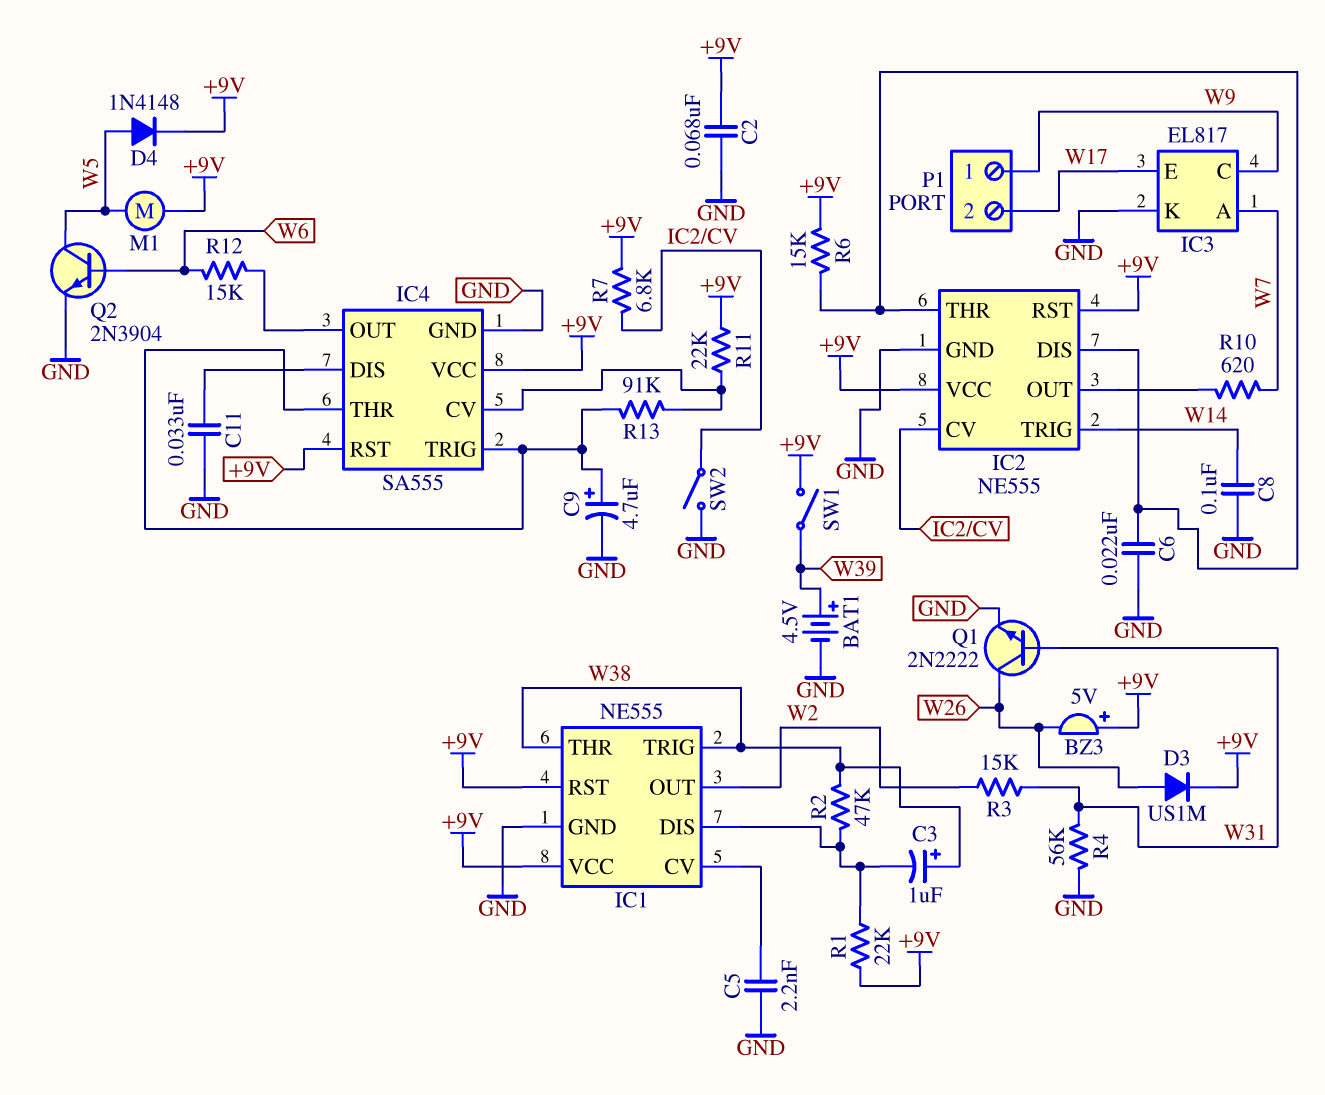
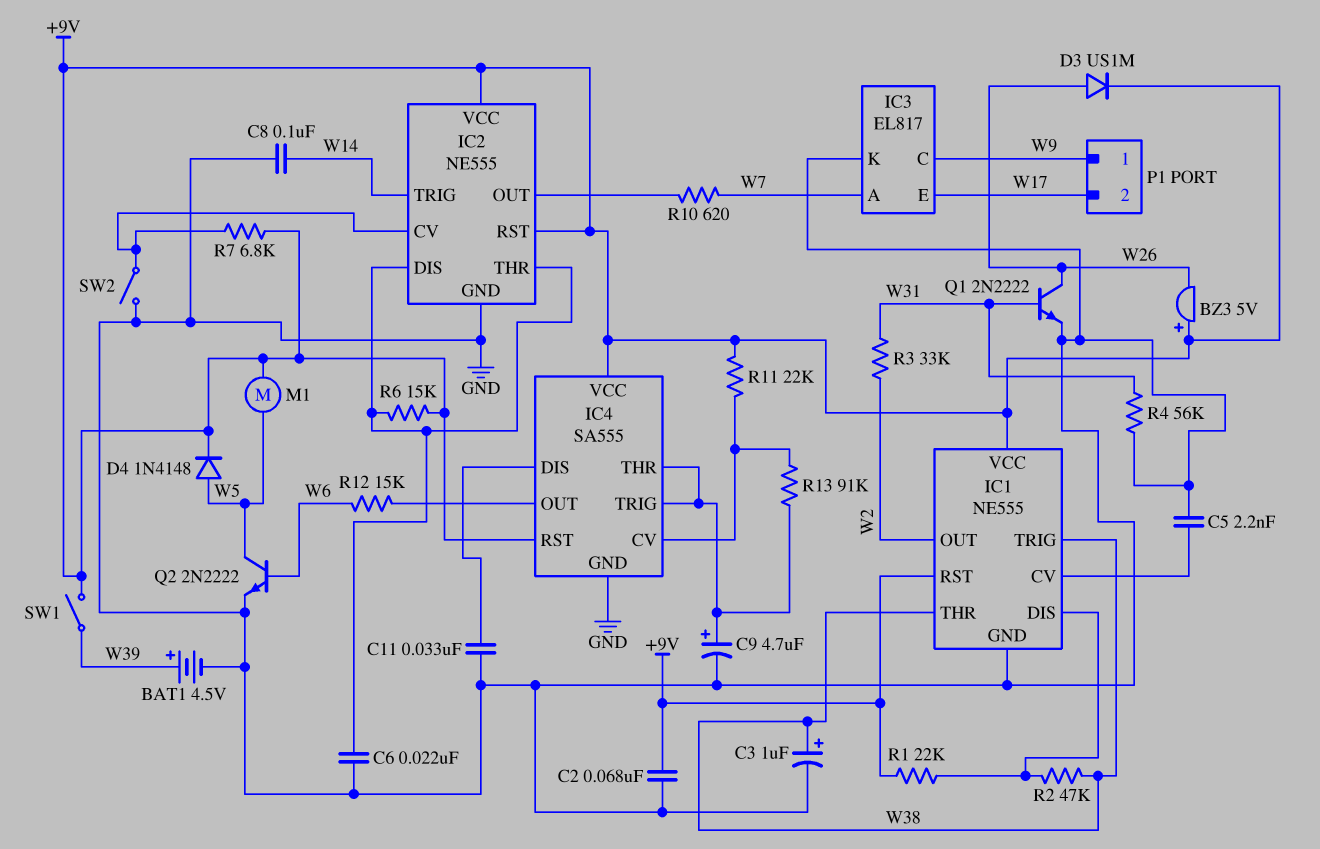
C3: 1uF (plus W38, minus IC1/DIS) -> 1uF (plus W38, minus GND)
Q2: NPN 2N3904 (B W6, C W5, E GND) -> NPN 2N2222 (B W6, C W5, E GND)
R3: 15k (W2, W31) -> 33k (W2, W31)

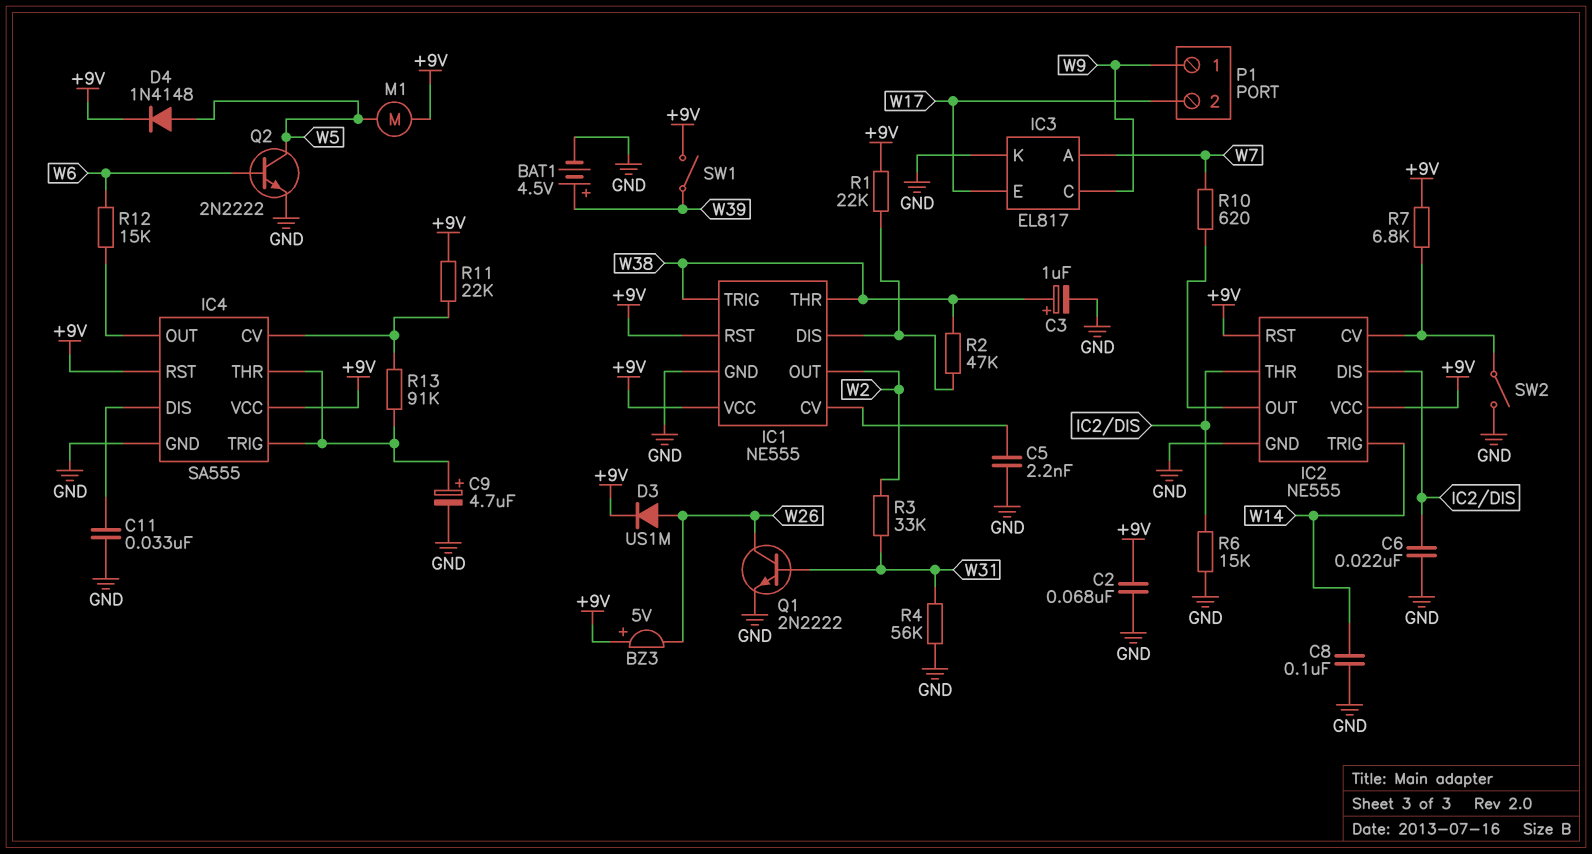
R6: 15k (+9V, IC2/DIS) -> 15k (GND, IC2/DIS)

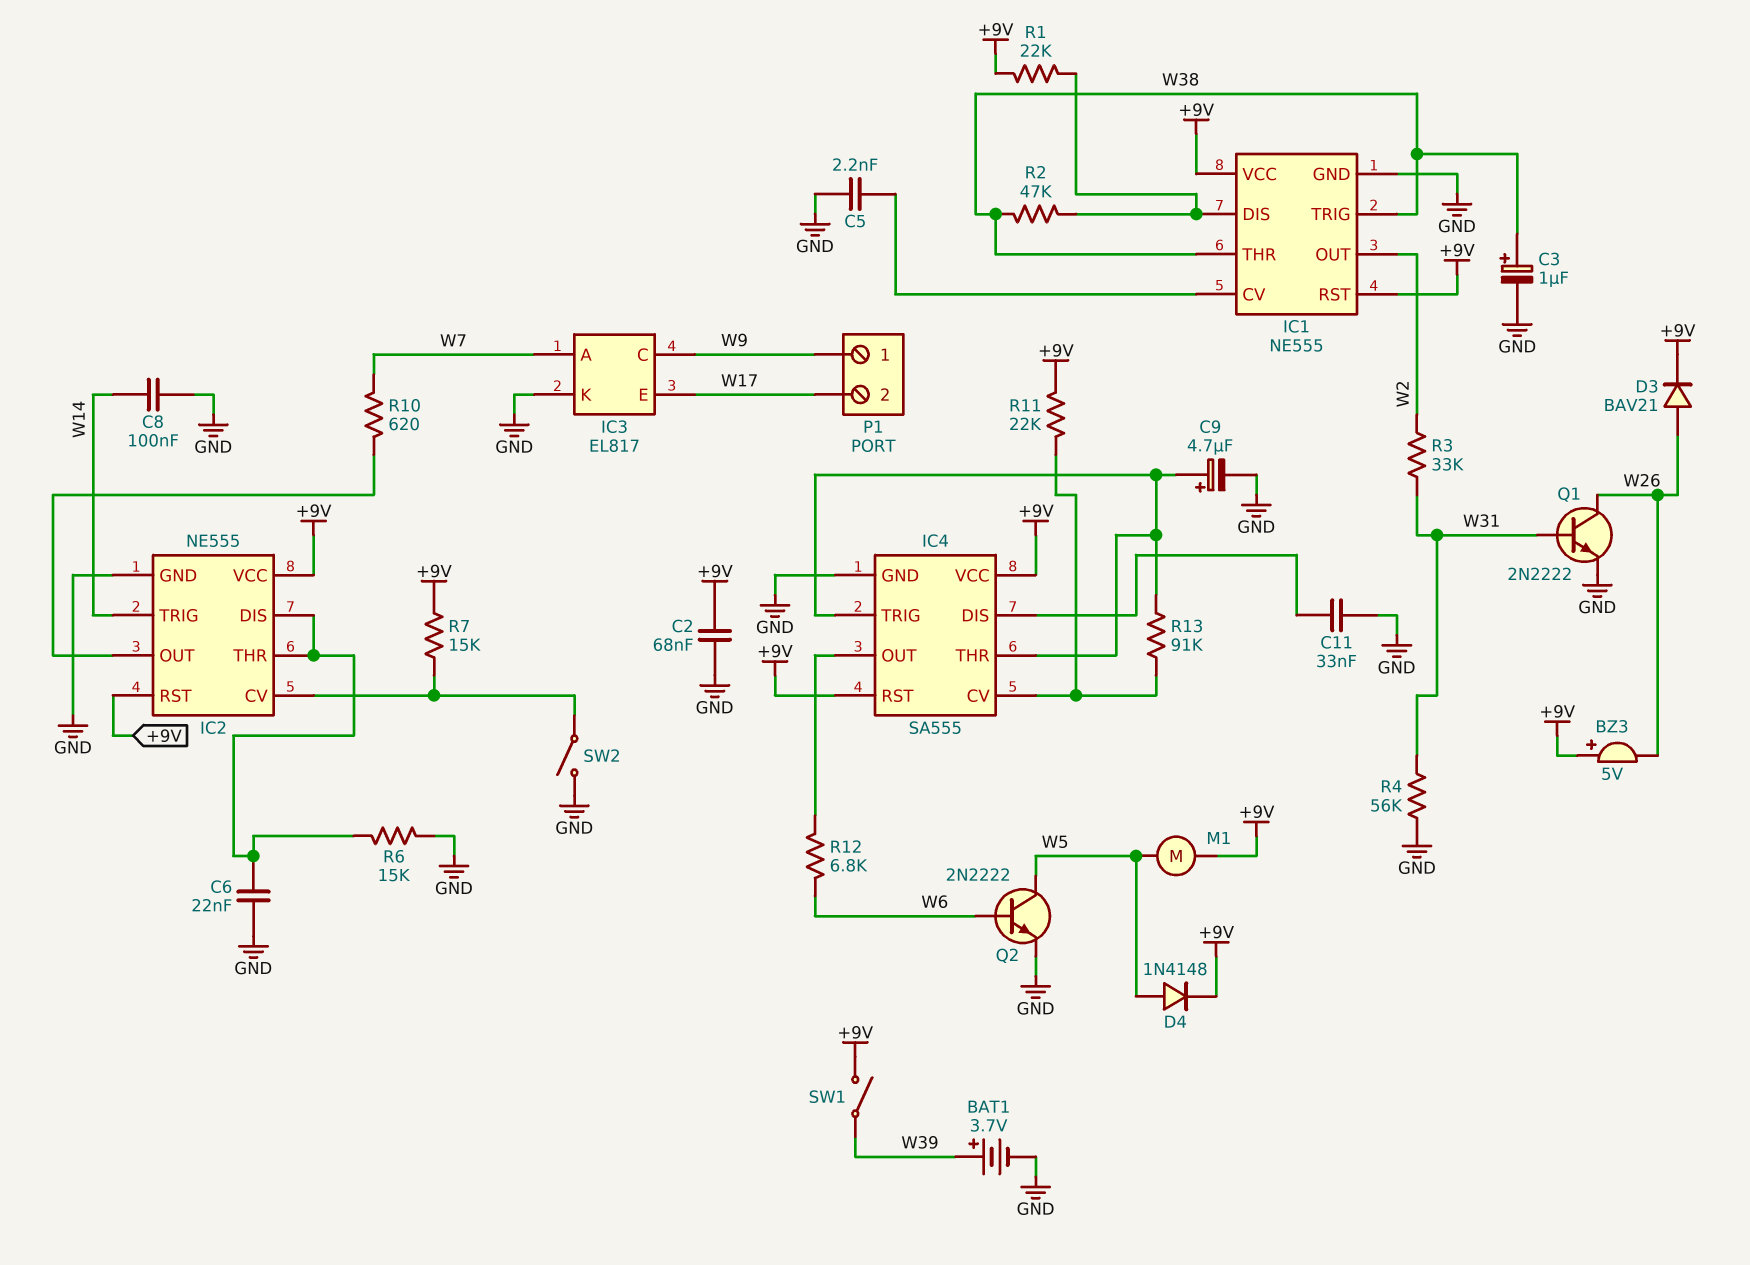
BAT1: 4.5V (plus W39, minus GND) -> 3.7V (plus W39, minus GND)
D3: diode US1M (A W26, K +9V) -> diode BAV21 (A W26, K +9V)
R7: 6.8k (+9V, IC2/CV) -> 15k (+9V, IC2/CV)
R12: 15k (IC4/OUT, W6) -> 6.8k (IC4/OUT, W6)

